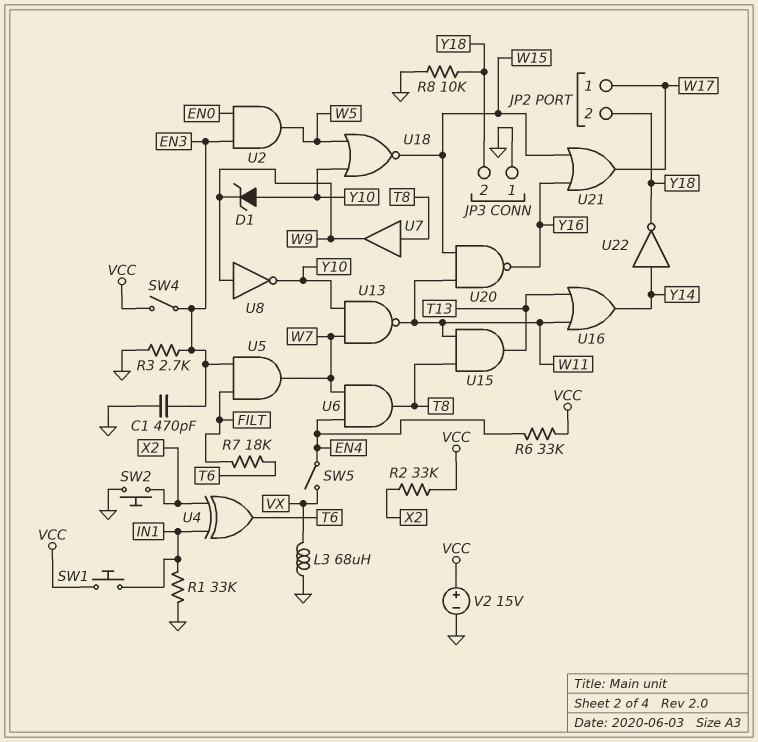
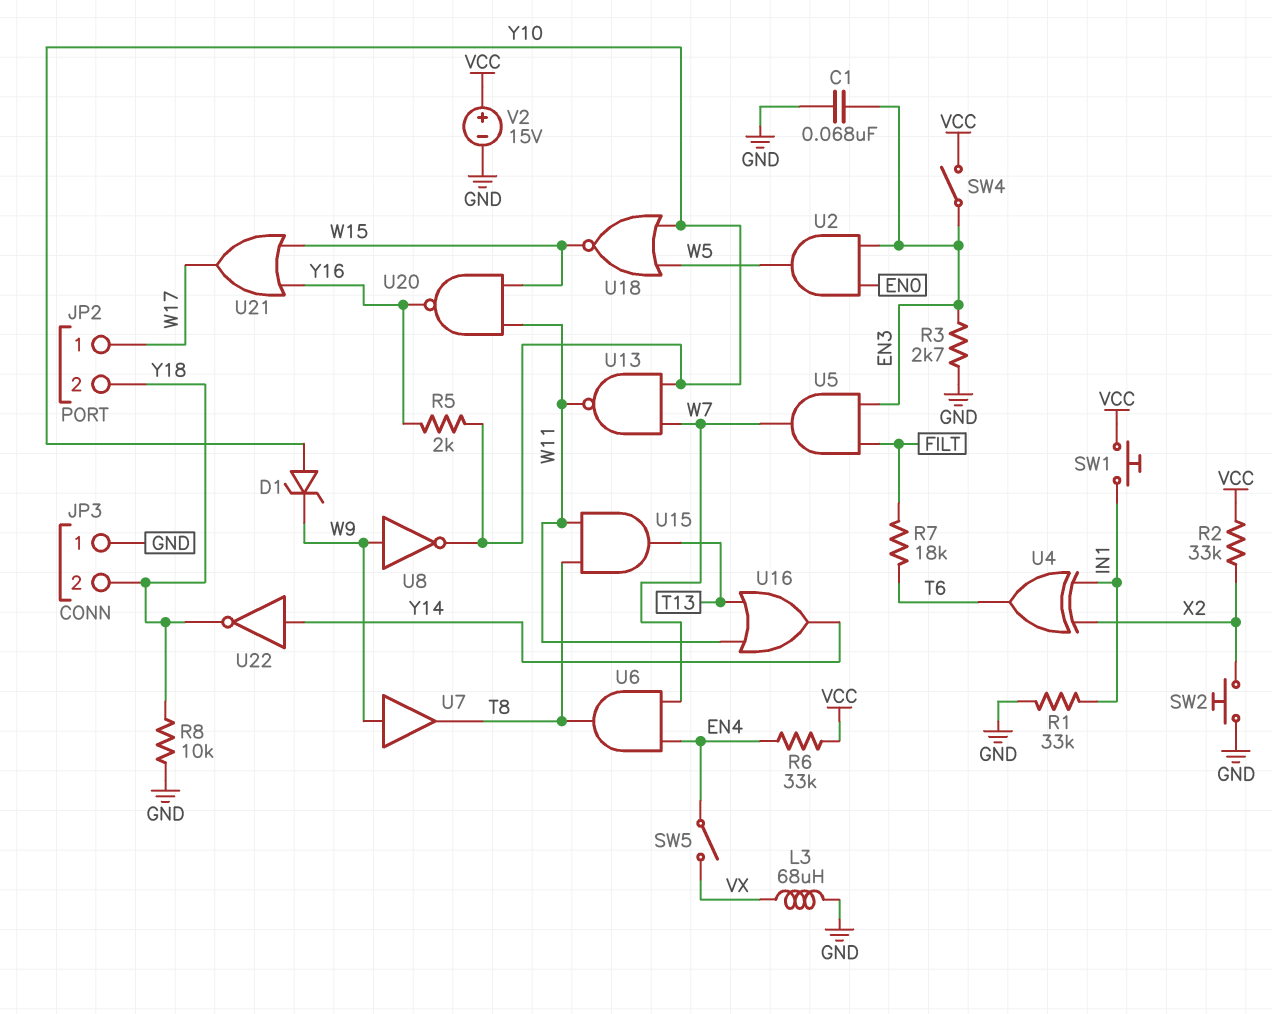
C1: 470pF (EN3, GND) -> 68nF (EN3, GND)
R5: none -> 2k (Y10, Y16)
U7: buffer (in T8, out W9) -> buffer (in W9, out T8)

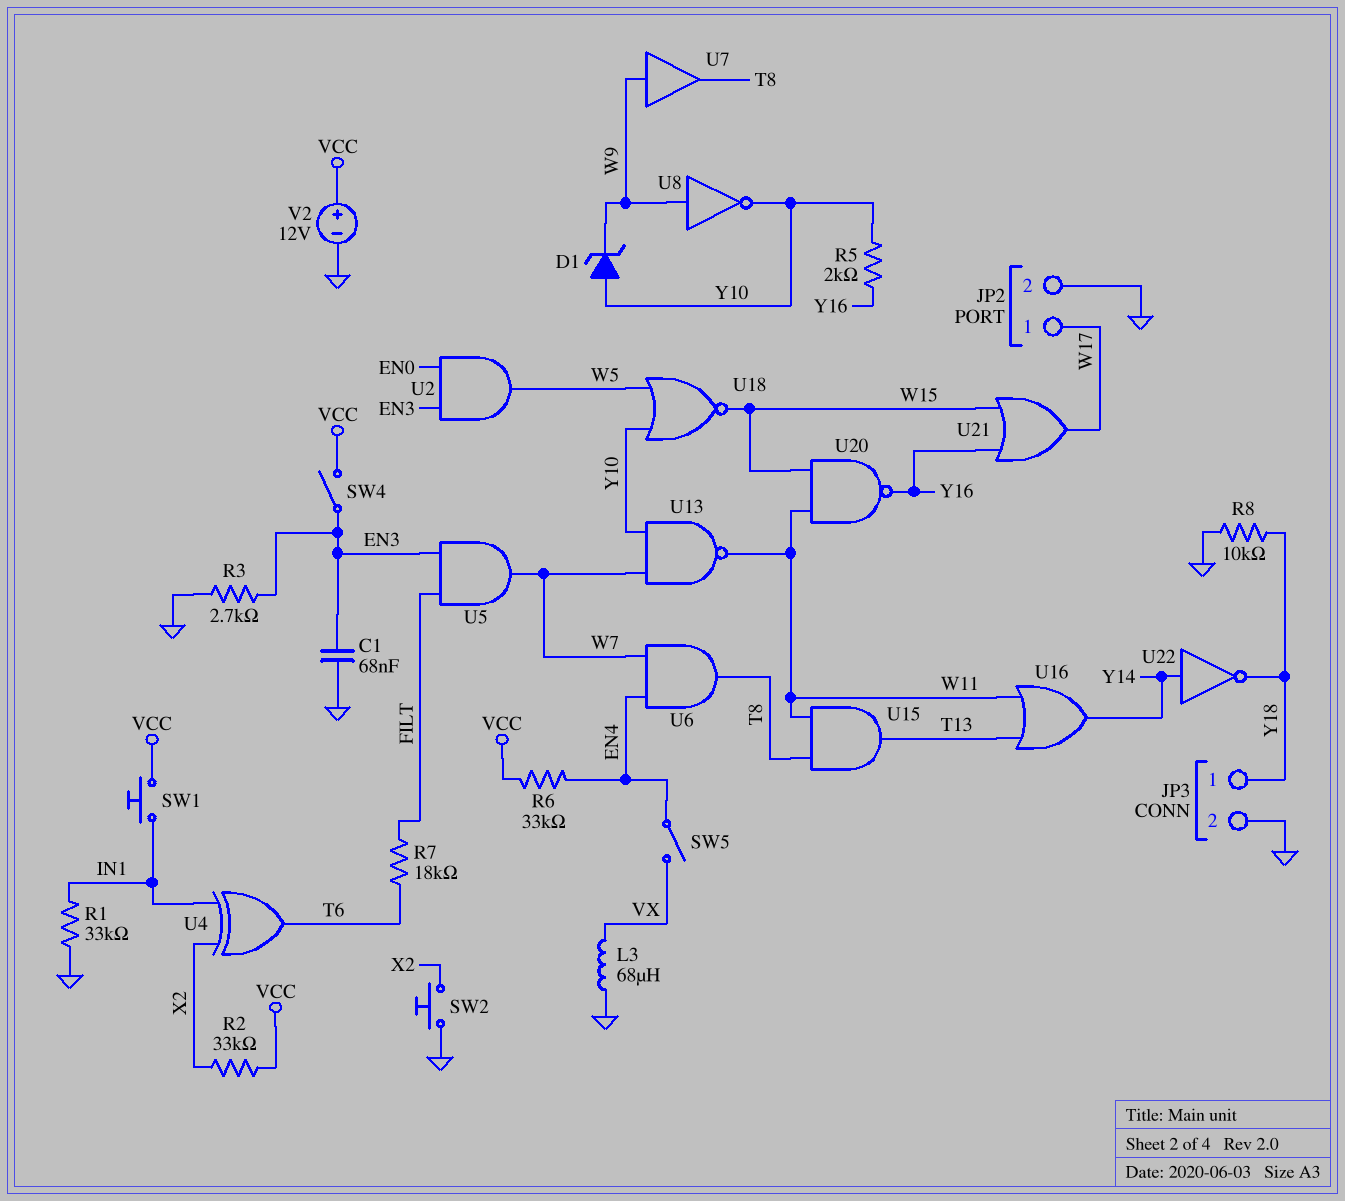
JP2 pin 2: Y18 -> GND
JP3 pin 1: GND -> Y18
JP3 pin 2: Y18 -> GND
V2: 15V (plus VCC, minus GND) -> 12V (plus VCC, minus GND)

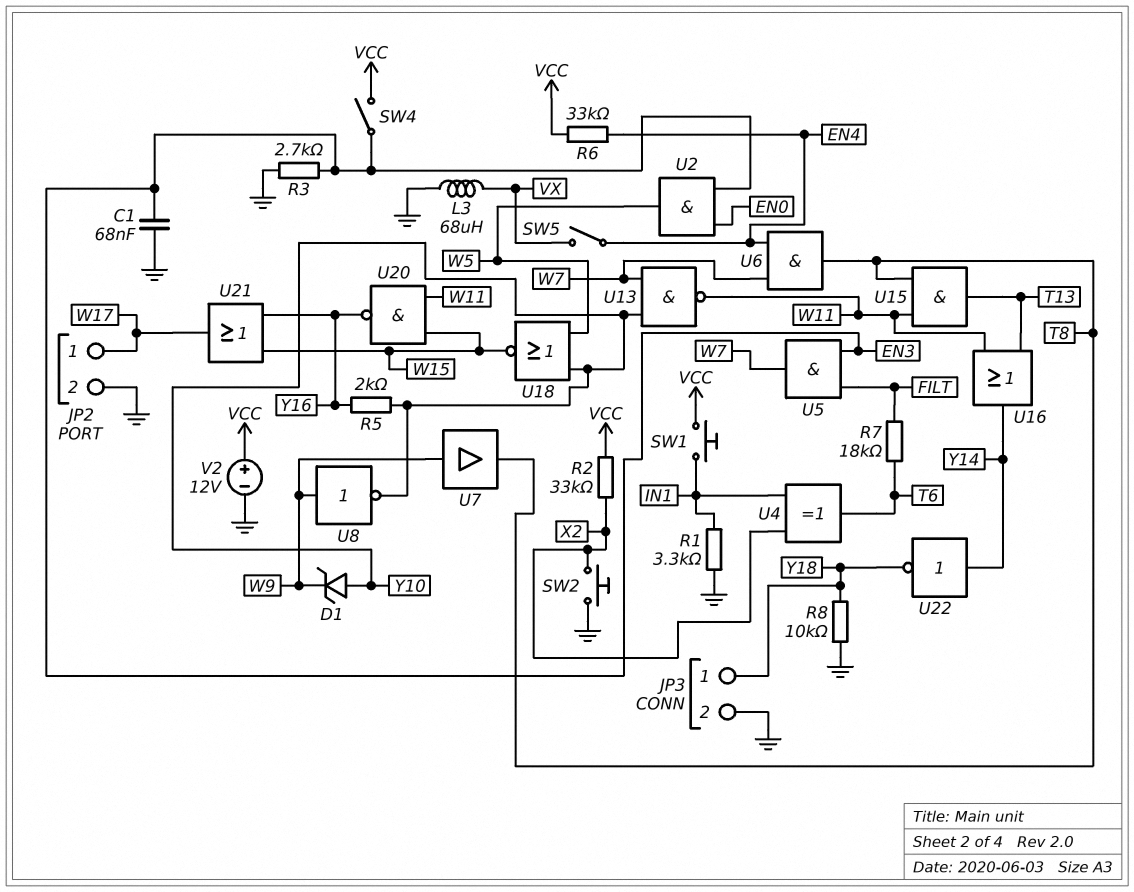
R1: 33k (GND, IN1) -> 3.3k (GND, IN1)

